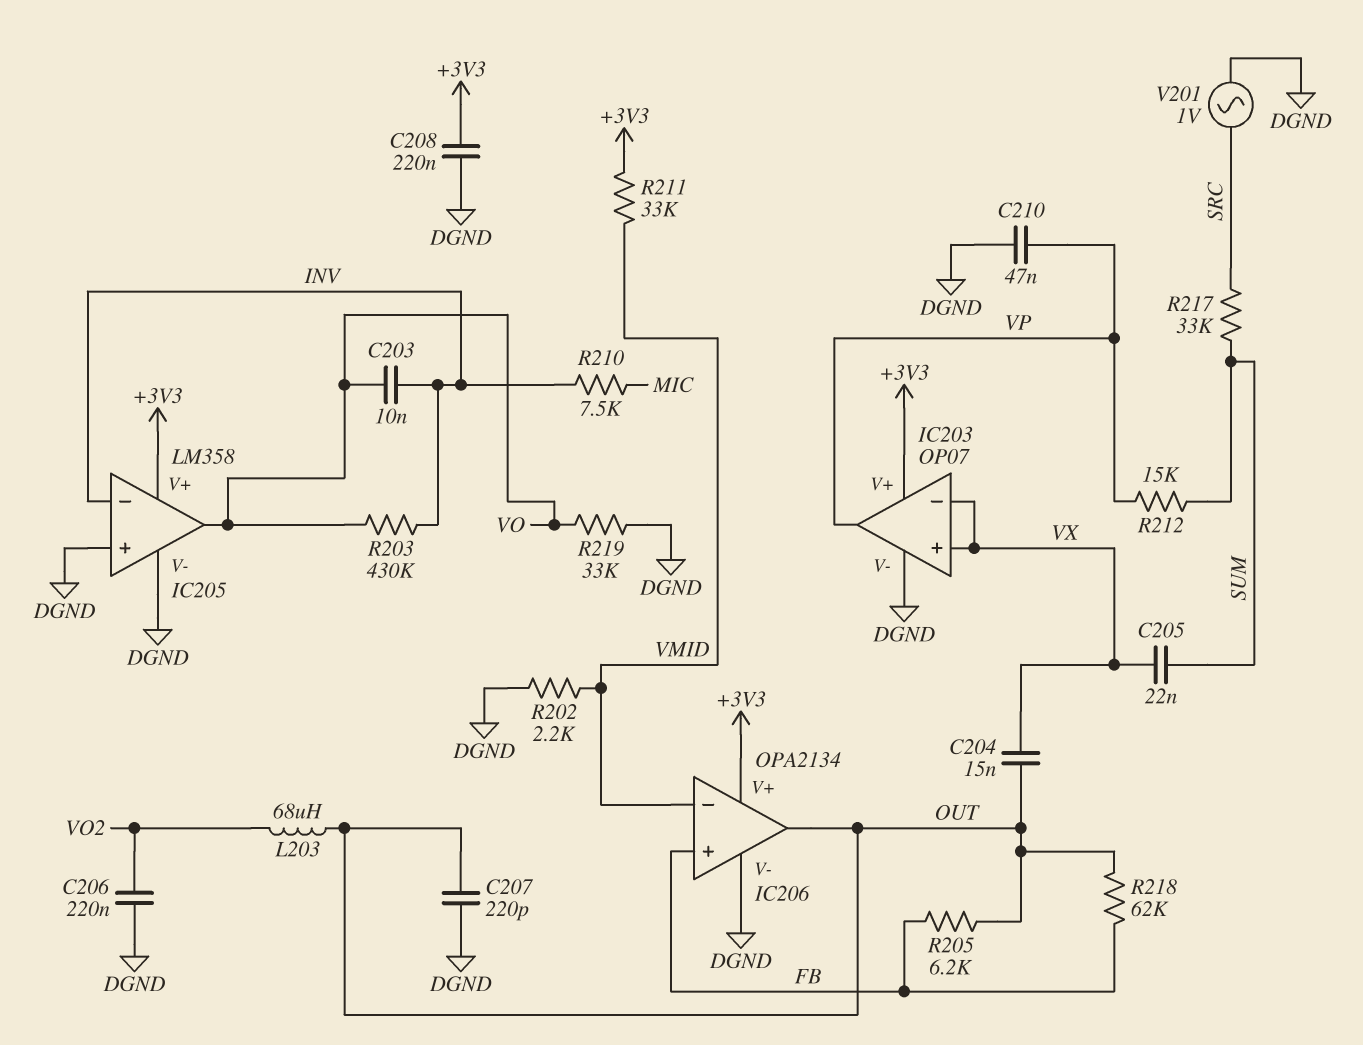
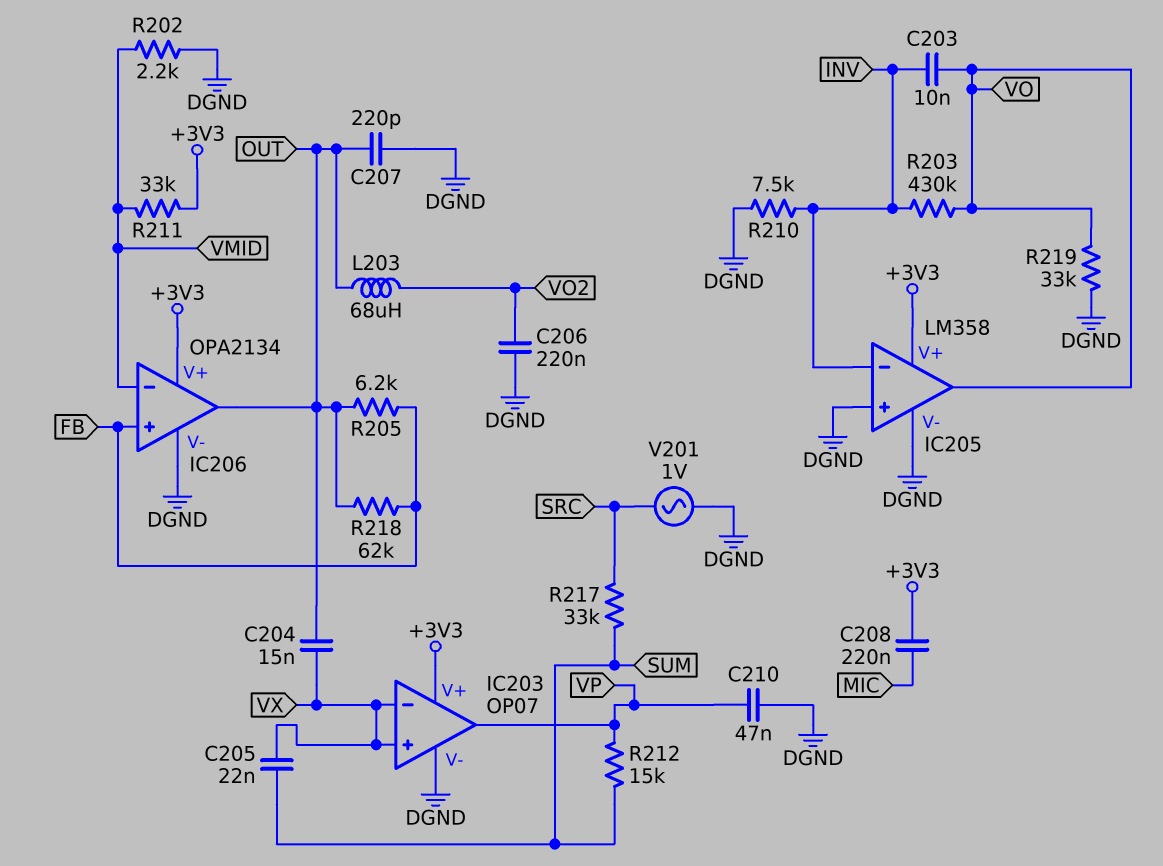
C208: 220nF (+3V3, DGND) -> 220nF (+3V3, MIC)
R210: 7.5k (INV, MIC) -> 7.5k (DGND, INV)

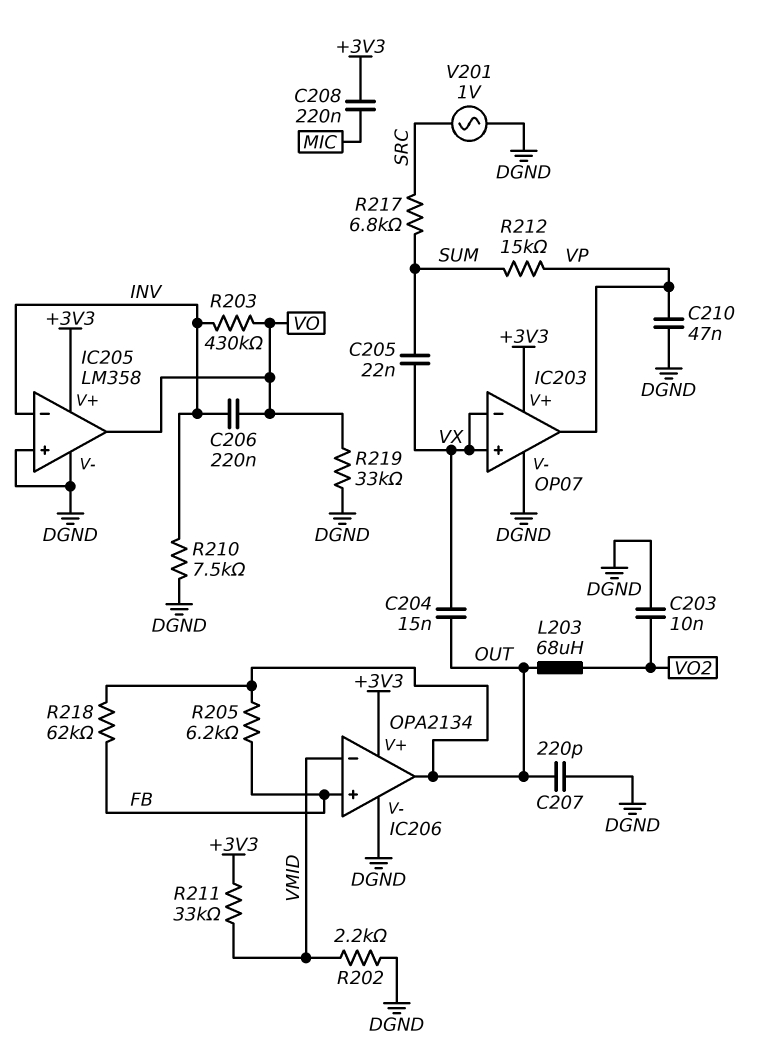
C203: 10nF (INV, VO) -> 10nF (DGND, VO2)
C206: 220nF (DGND, VO2) -> 220nF (INV, VO)
R217: 33k (SRC, SUM) -> 6.8k (SRC, SUM)

